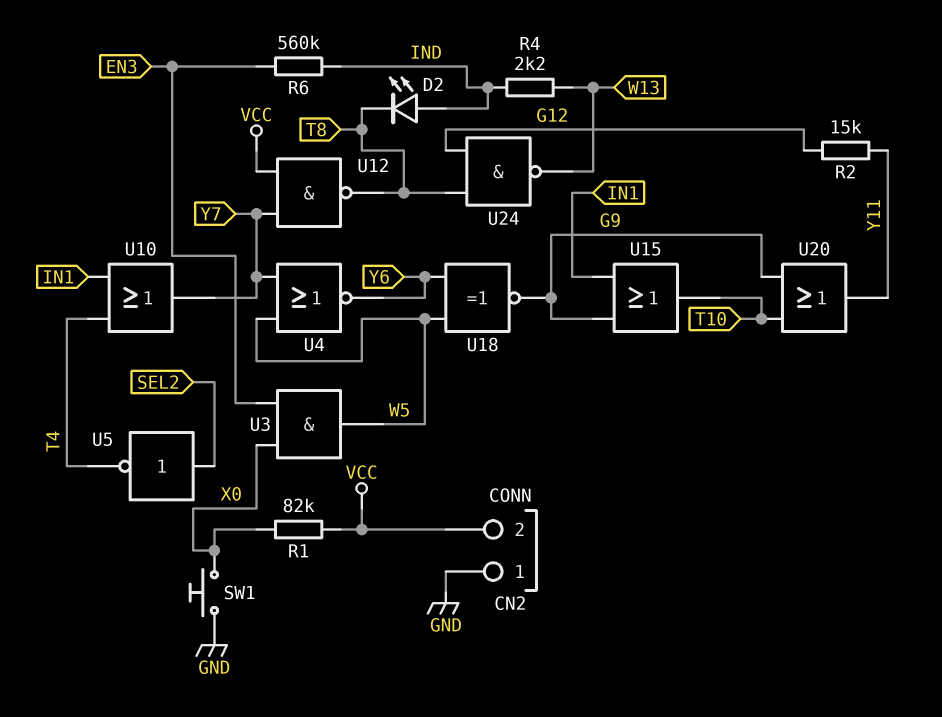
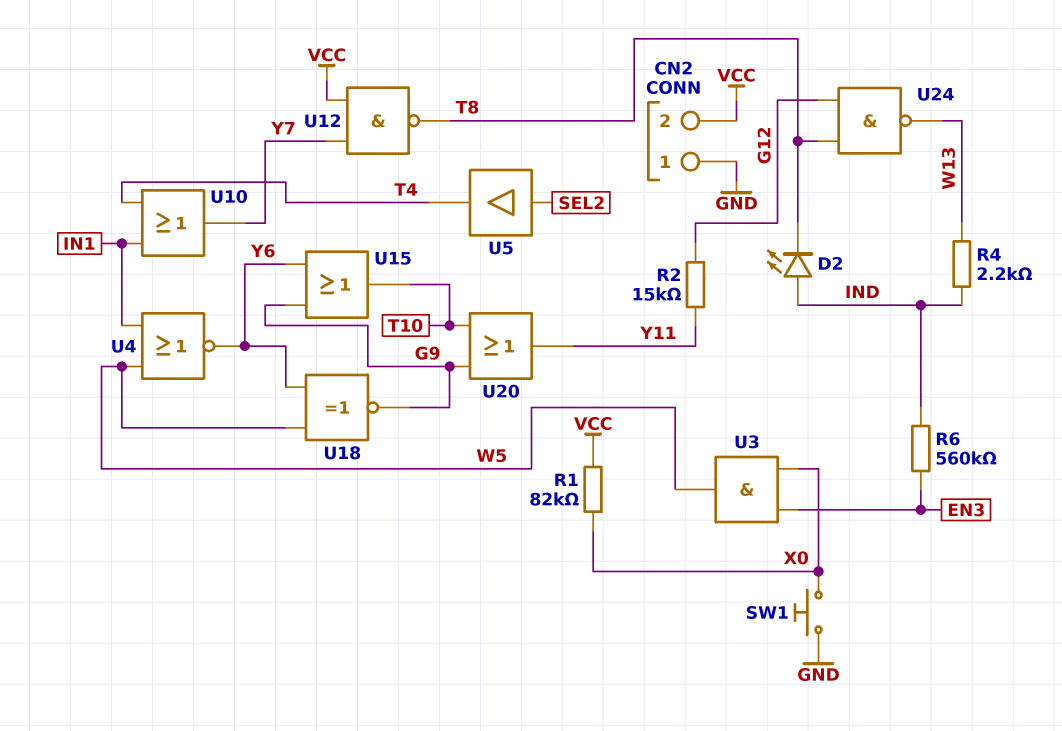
U4: NOR (in W5, in Y7, out Y6) -> NOR (in IN1, in W5, out Y6)
U5: NOT (in SEL2, out T4) -> buffer (in SEL2, out T4)
U15: OR (in G9, in IN1, out T10) -> OR (in G9, in Y6, out T10)

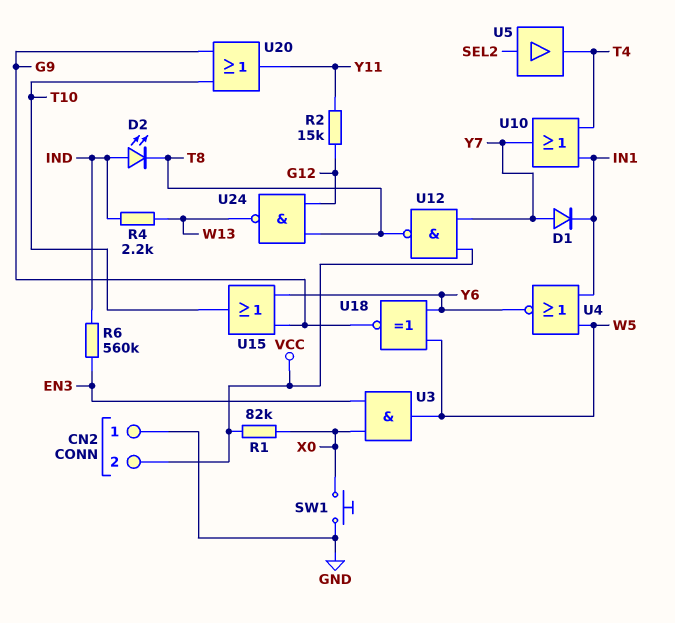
D1: none -> diode (A Y7, K IN1)

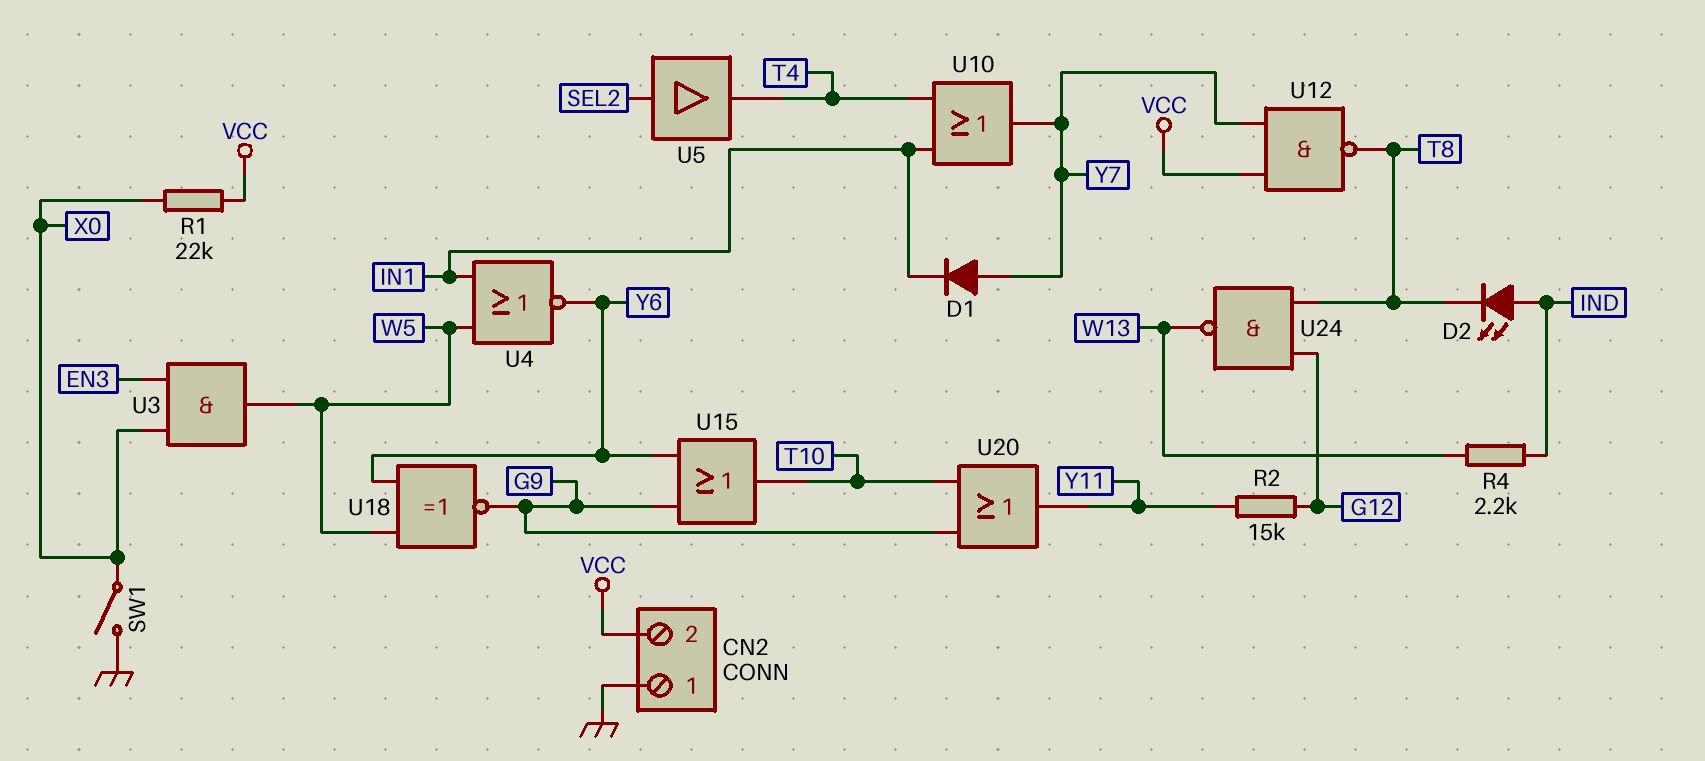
R1: 82k (VCC, X0) -> 22k (VCC, X0)
R6: 560k (EN3, IND) -> none
SW1: button (GND, X0) -> switch (GND, X0)

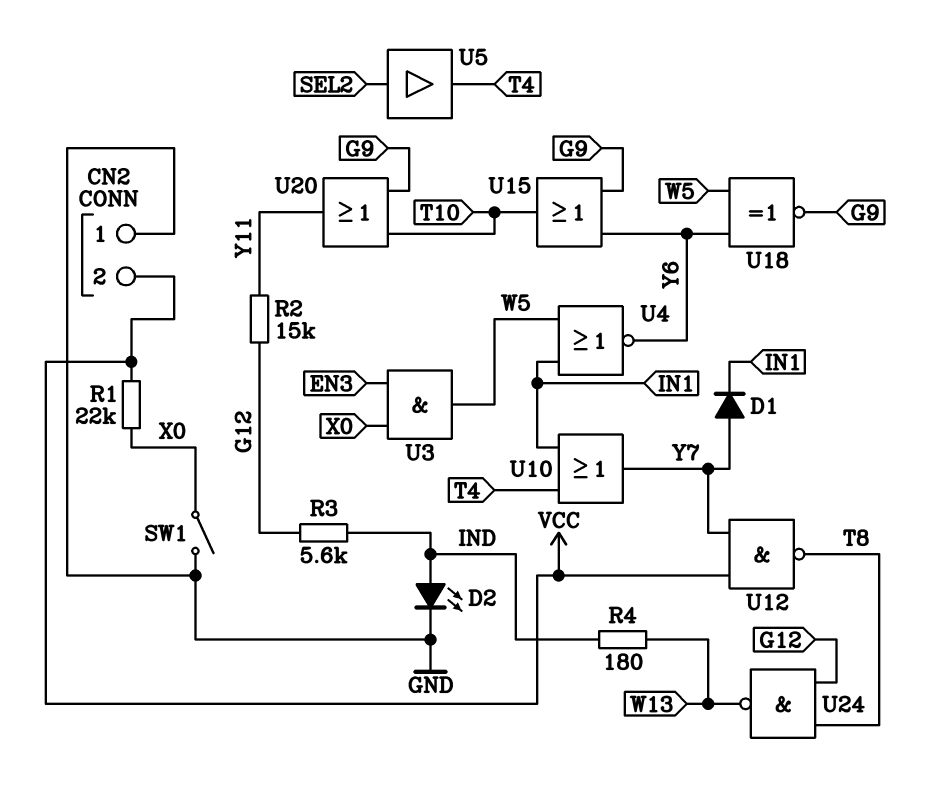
D2: LED (A IND, K T8) -> LED (A IND, K GND)
R3: none -> 5.6k (G12, IND)
R4: 2.2k (IND, W13) -> 180 (IND, W13)

